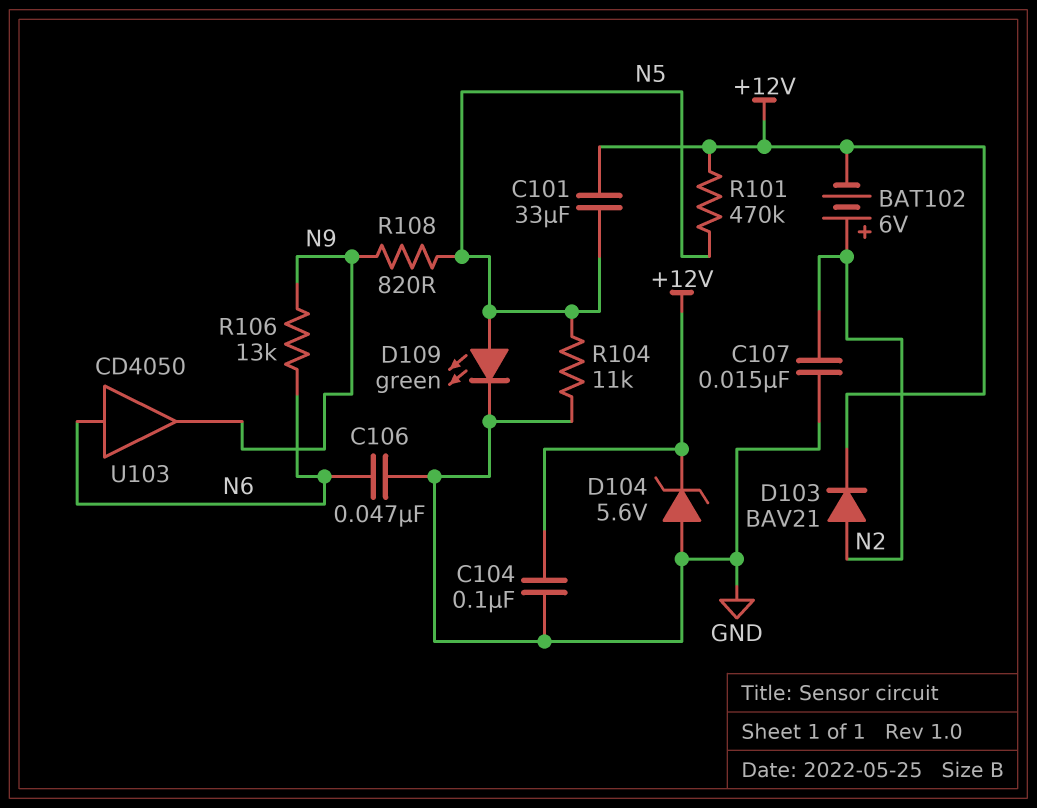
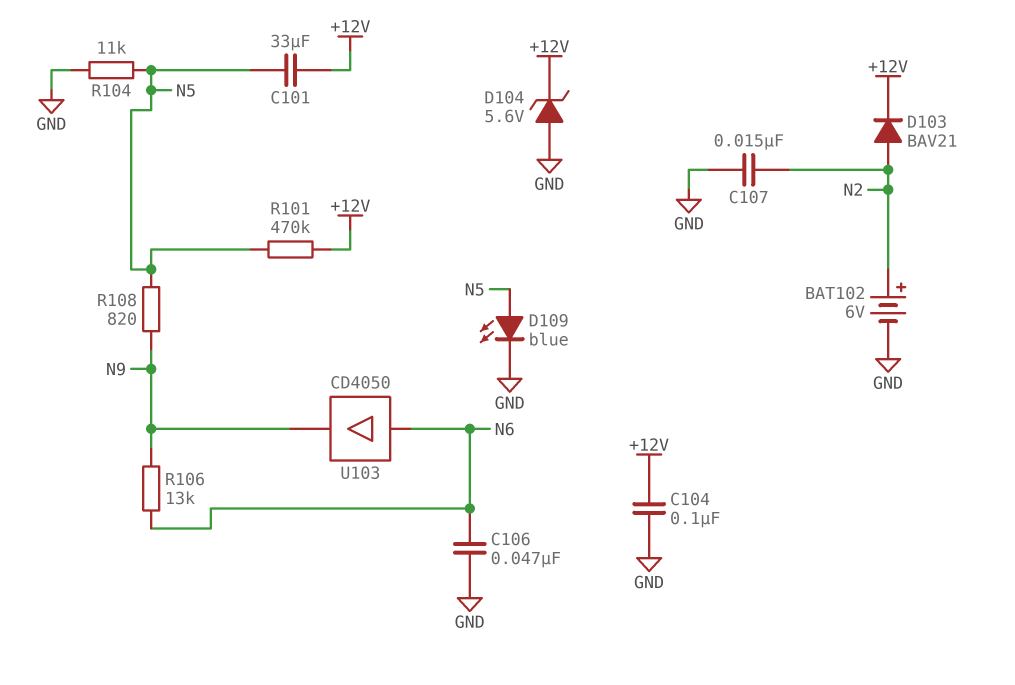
BAT102: 6V (plus N2, minus +12V) -> 6V (plus N2, minus GND)
D109: LED green (A N5, K GND) -> LED blue (A N5, K GND)

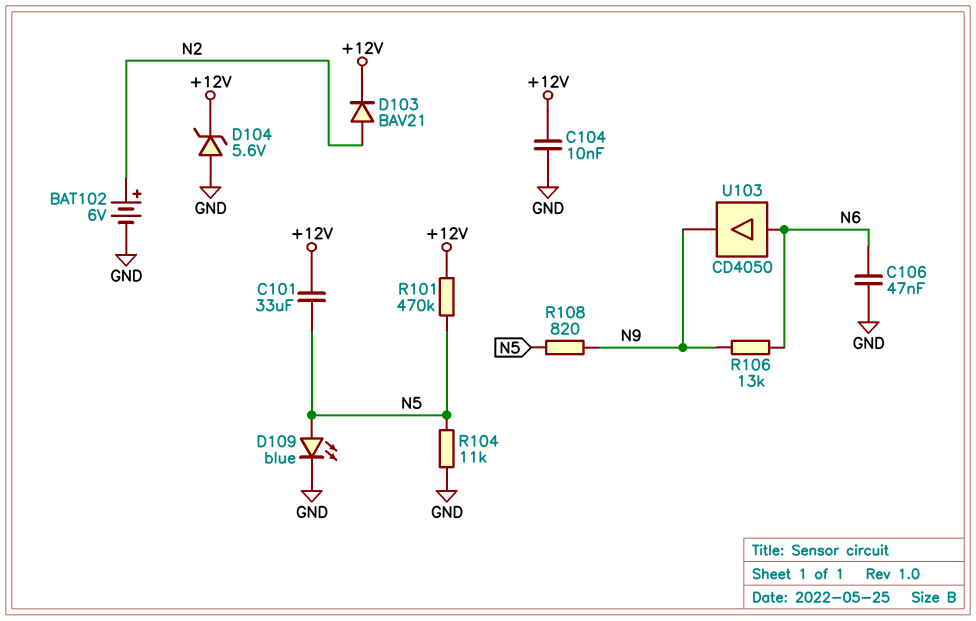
C104: 100nF (+12V, GND) -> 10nF (+12V, GND)
C107: 15nF (GND, N2) -> none

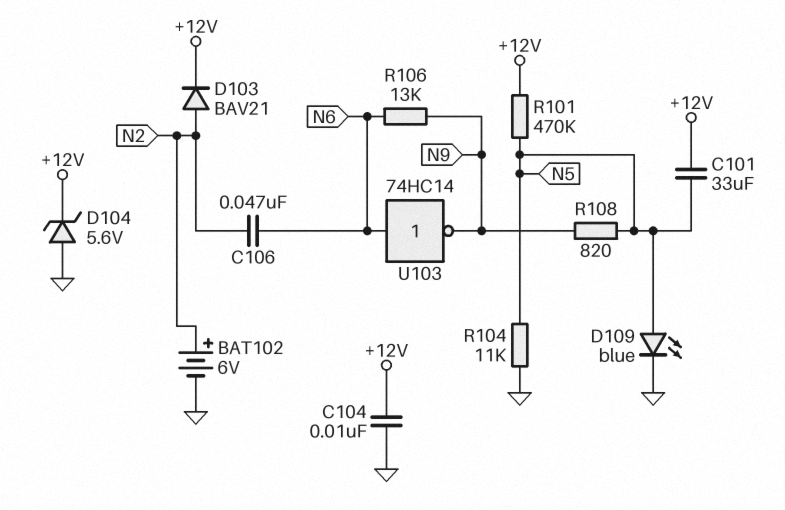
C106: 47nF (GND, N6) -> 47nF (N2, N6)
U103: buffer CD4050 (in N6, out N9) -> NOT 74HC14 (in N6, out N9)

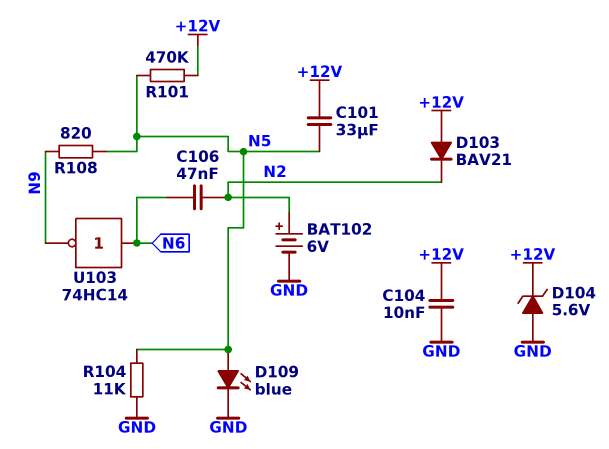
D103: diode BAV21 (A N2, K +12V) -> diode BAV21 (A +12V, K N2)
R106: 13k (N6, N9) -> none

